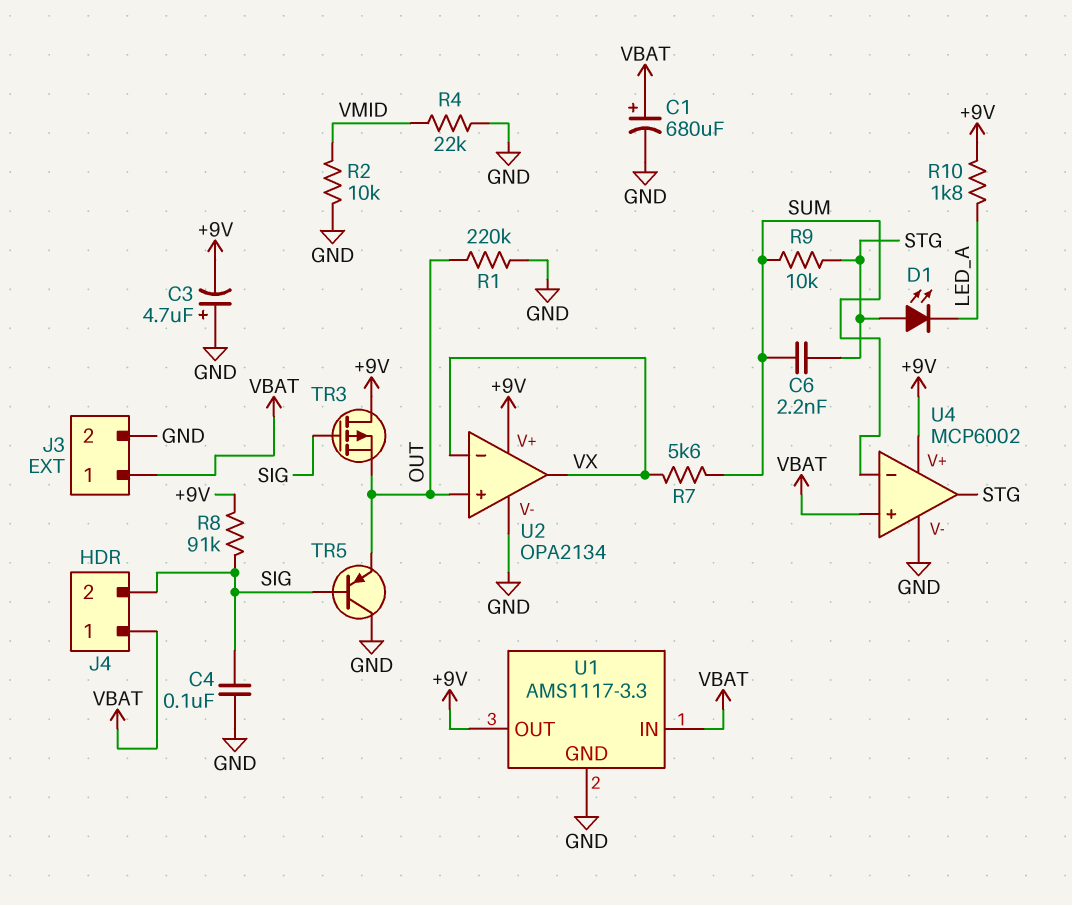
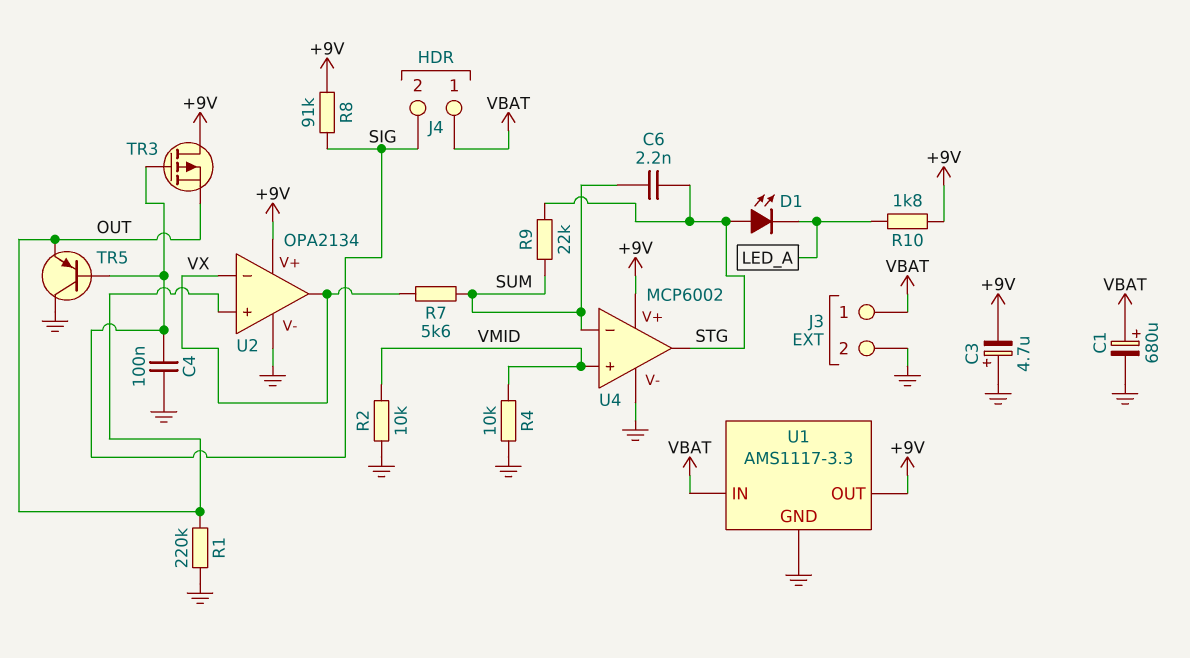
R4: 22k (GND, VMID) -> 10k (GND, VMID)
R9: 10k (STG, SUM) -> 22k (STG, SUM)
U4 pin in+: VBAT -> VMID

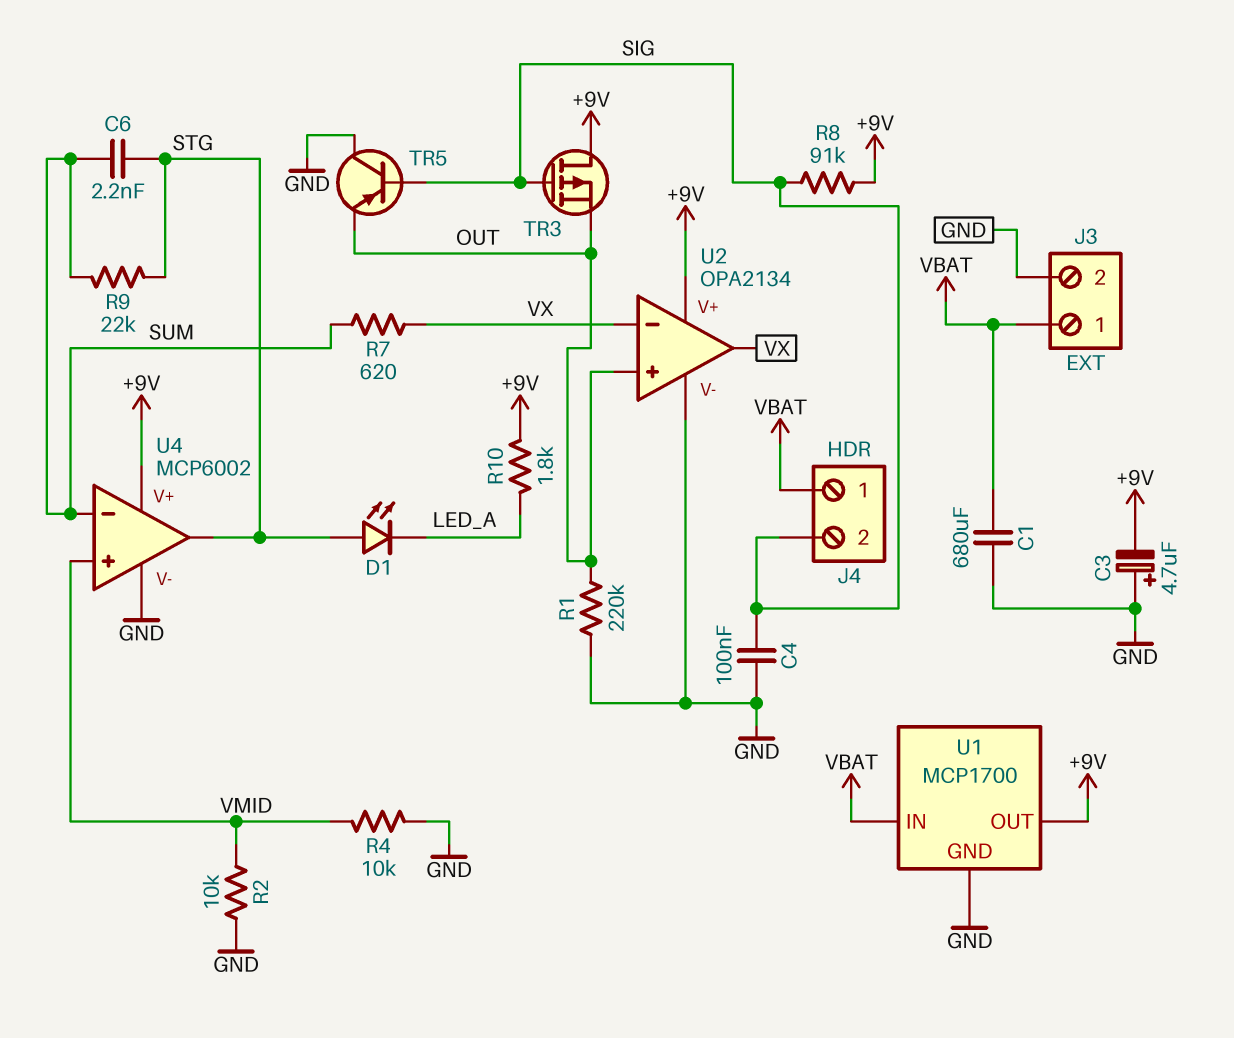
C1: 680uF (plus VBAT, minus GND) -> 680uF (GND, VBAT)
R7: 5.6k (SUM, VX) -> 620 (SUM, VX)
U1: AMS1117-3.3 -> MCP1700

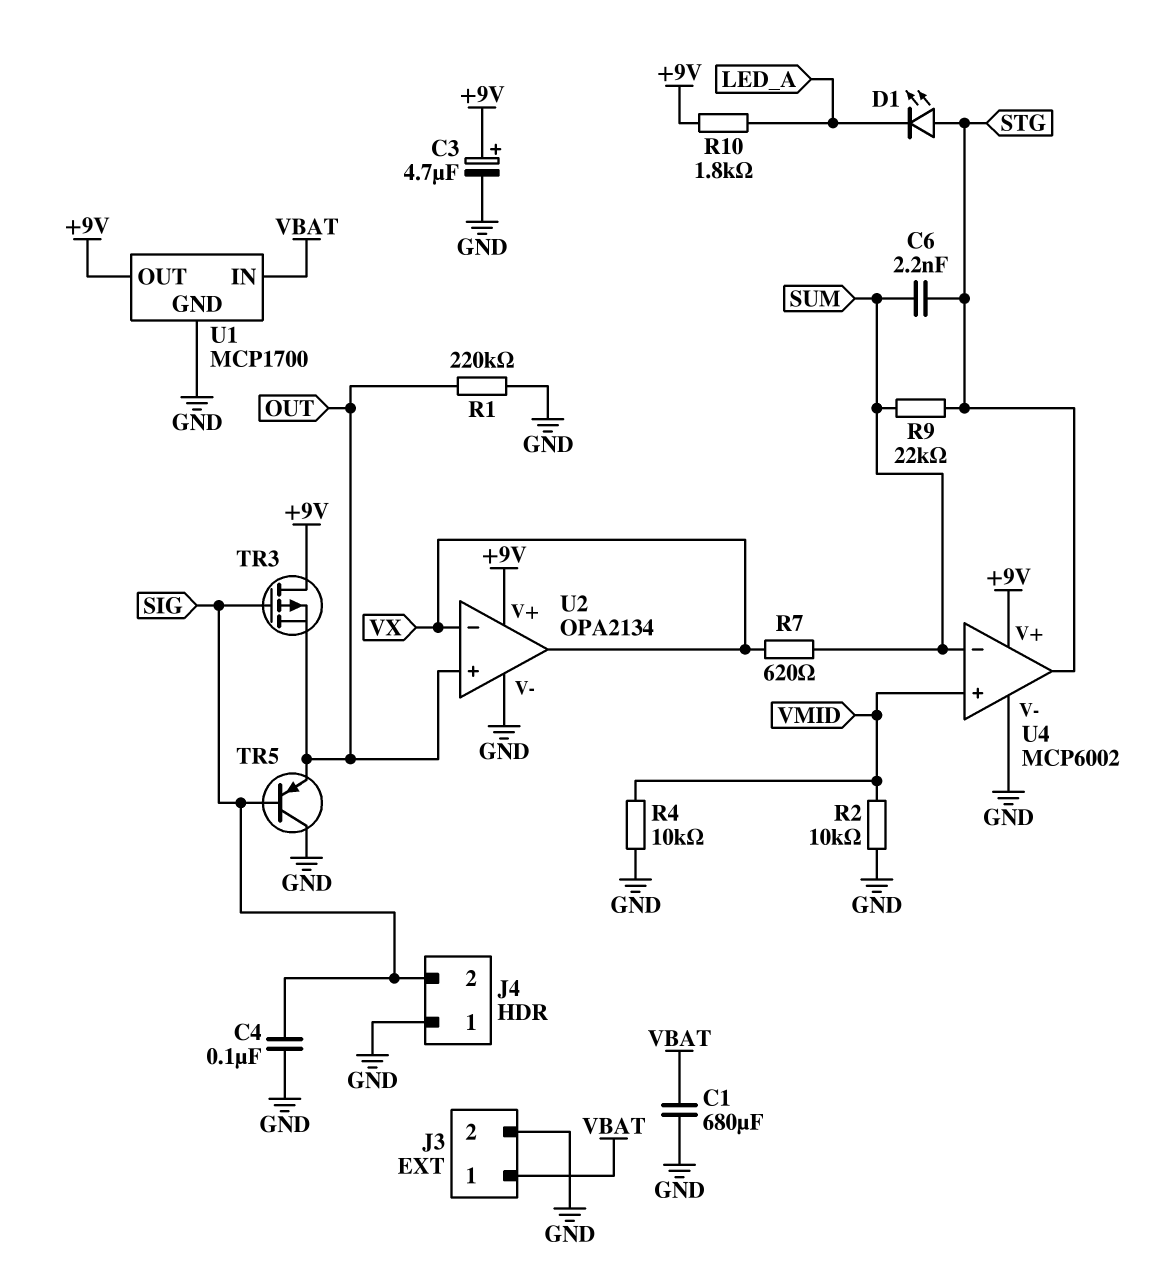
C3: 4.7uF (plus GND, minus +9V) -> 4.7uF (plus +9V, minus GND)
J4 pin 1: VBAT -> GND
R8: 91k (+9V, SIG) -> none

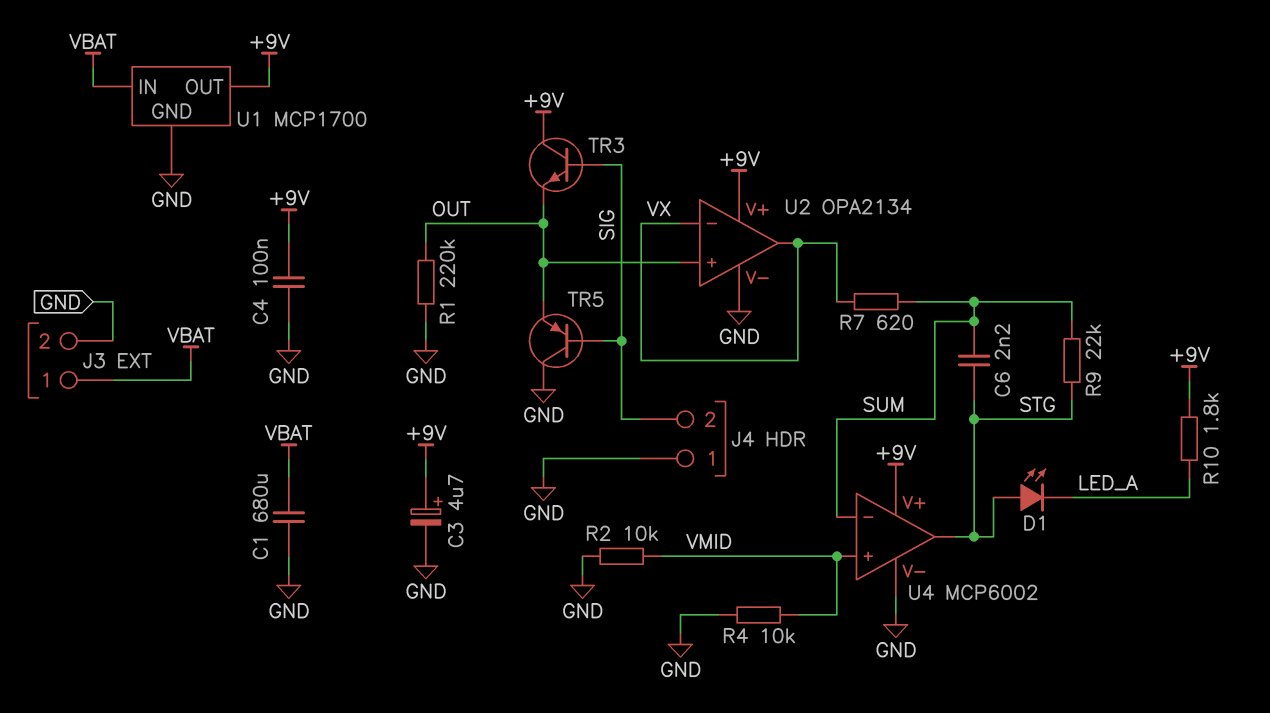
C4: 100nF (GND, SIG) -> 100nF (+9V, GND)
TR3: PMOS (G SIG, D +9V, S OUT) -> NPN (B SIG, C +9V, E OUT)

